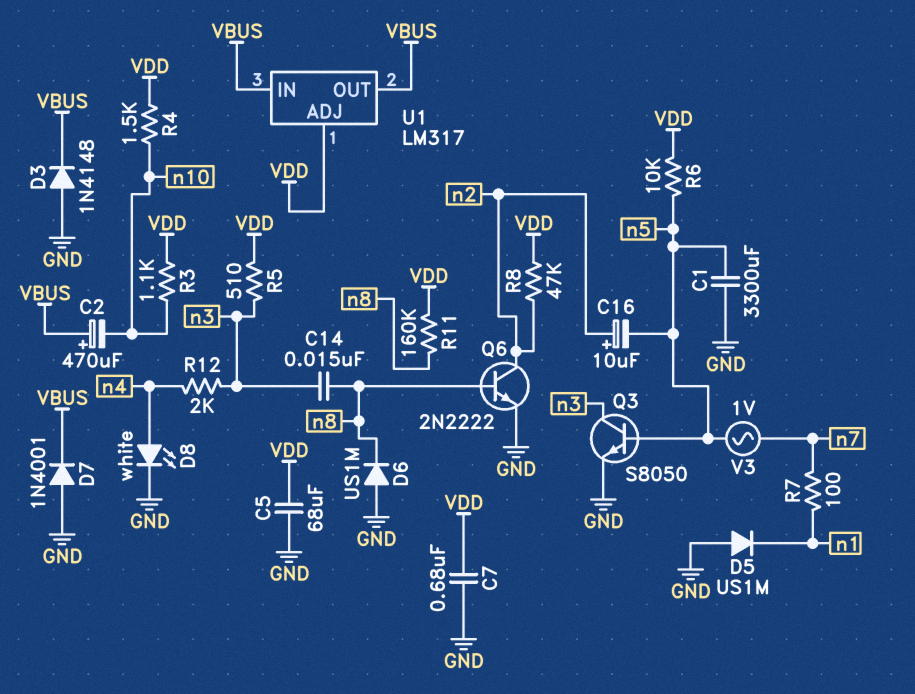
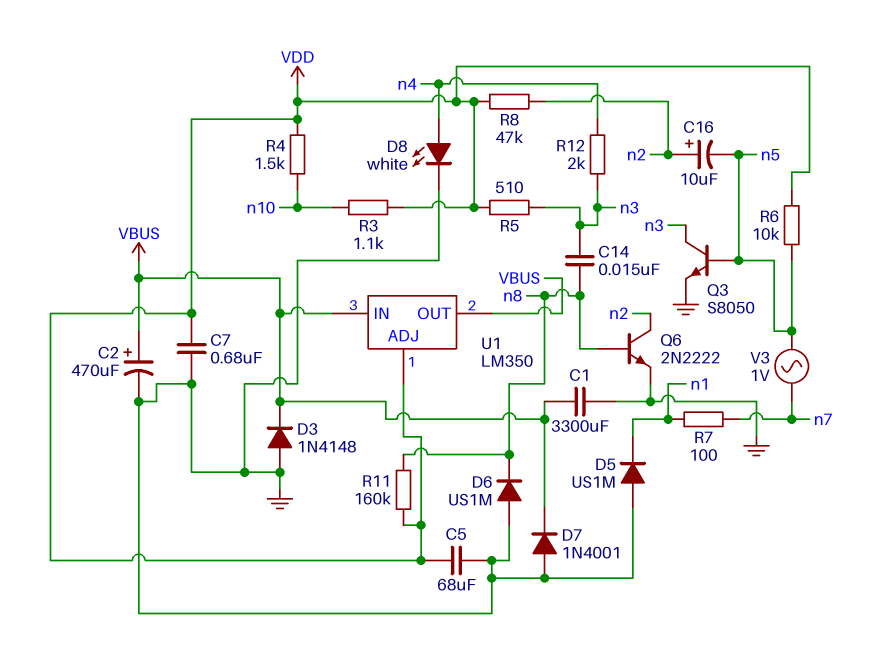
C1: 3300uF (GND, n5) -> 3300uF (GND, VBUS)
C2: 470uF (plus VBUS, minus n10) -> 470uF (plus VBUS, minus GND)
U1: LM317 -> LM350

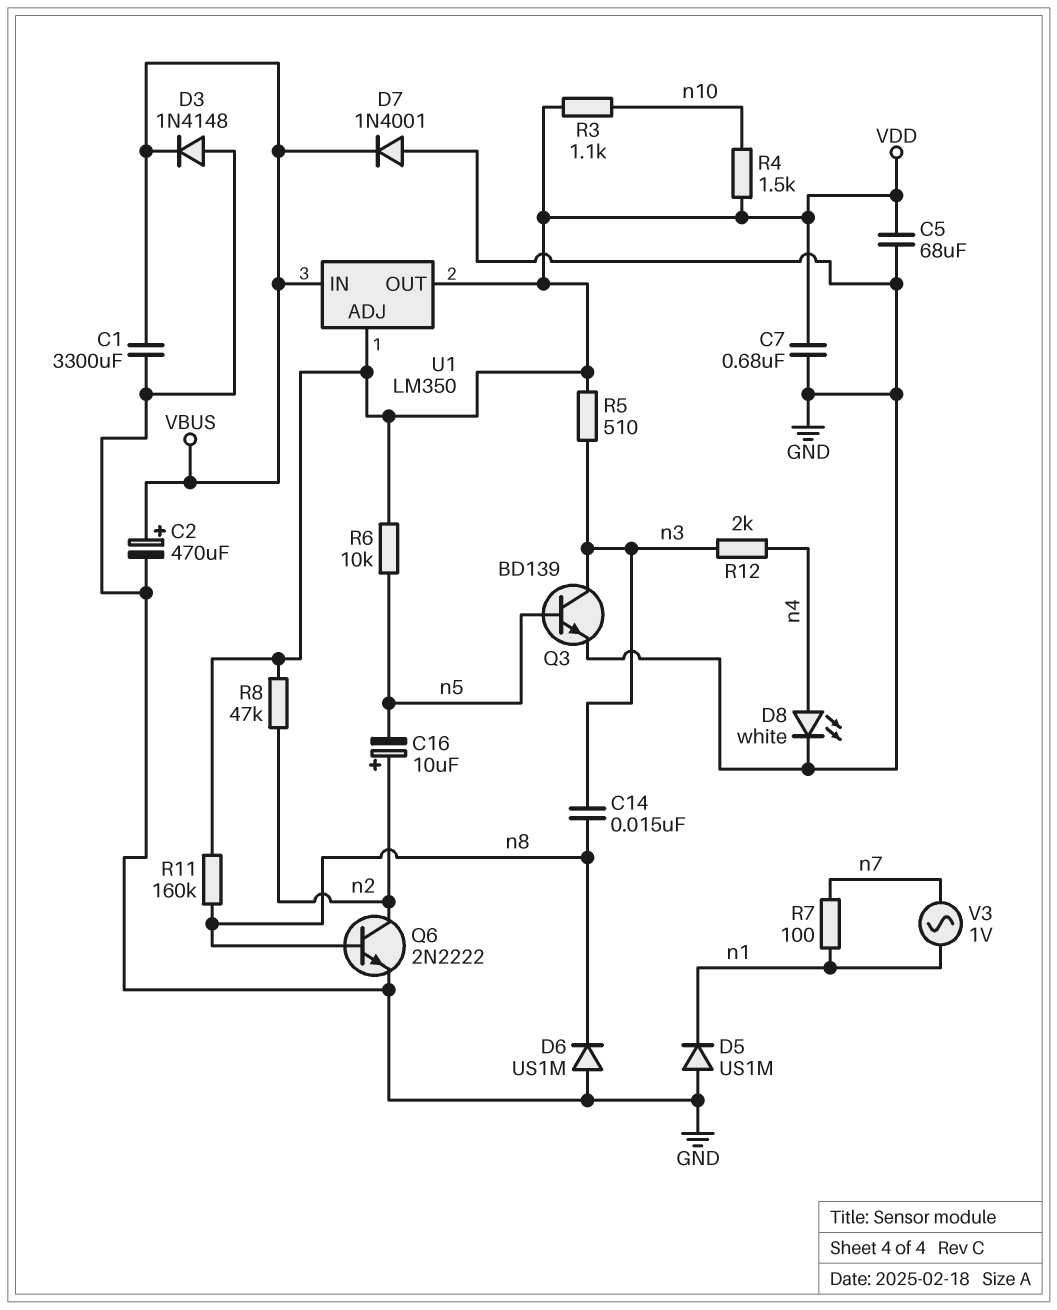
Q3: NPN S8050 (B n5, C n3, E GND) -> NPN BD139 (B n5, C n3, E GND)
U1 pin OUT: VBUS -> VDD
V3: AC 1V (n5, n7) -> AC 1V (n1, n7)

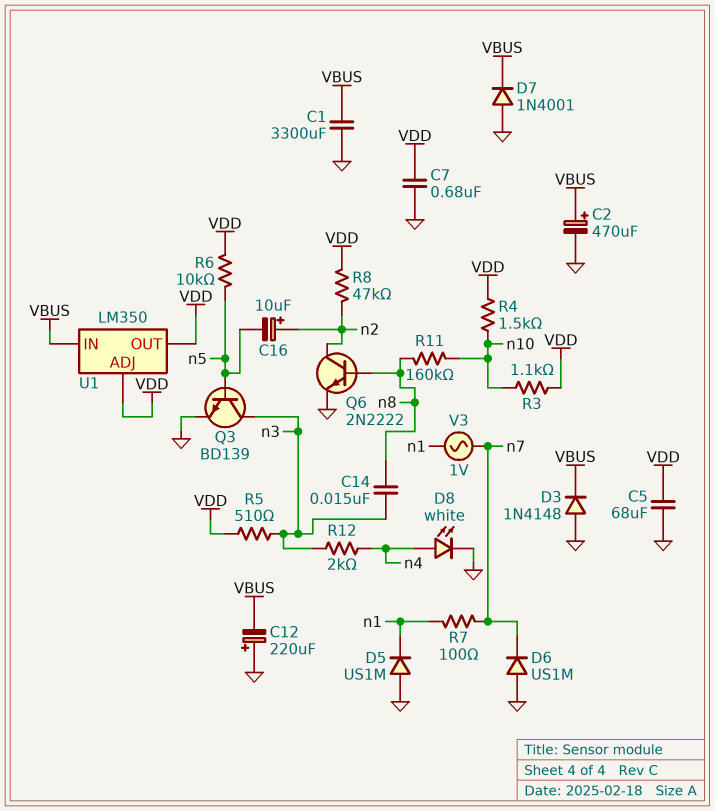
C12: none -> 220uF (plus GND, minus VBUS)
D6: diode US1M (A GND, K n8) -> diode US1M (A GND, K n7)
R11: 160k (VDD, n8) -> 160k (n8, n10)

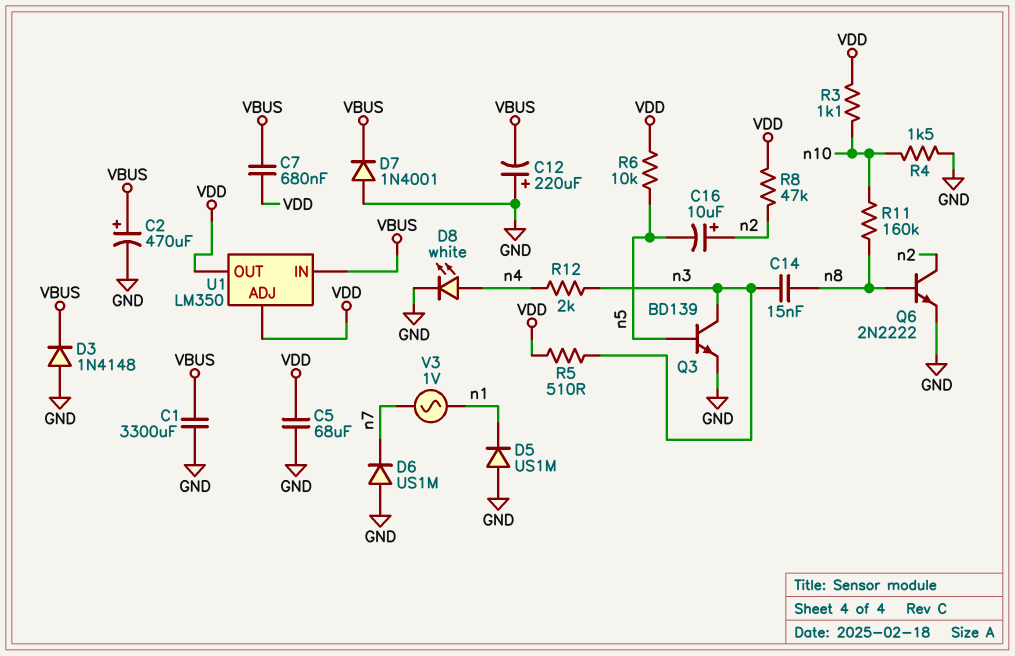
C7: 680nF (GND, VDD) -> 680nF (VBUS, VDD)
R4: 1.5k (VDD, n10) -> 1.5k (GND, n10)
R7: 100 (n1, n7) -> none

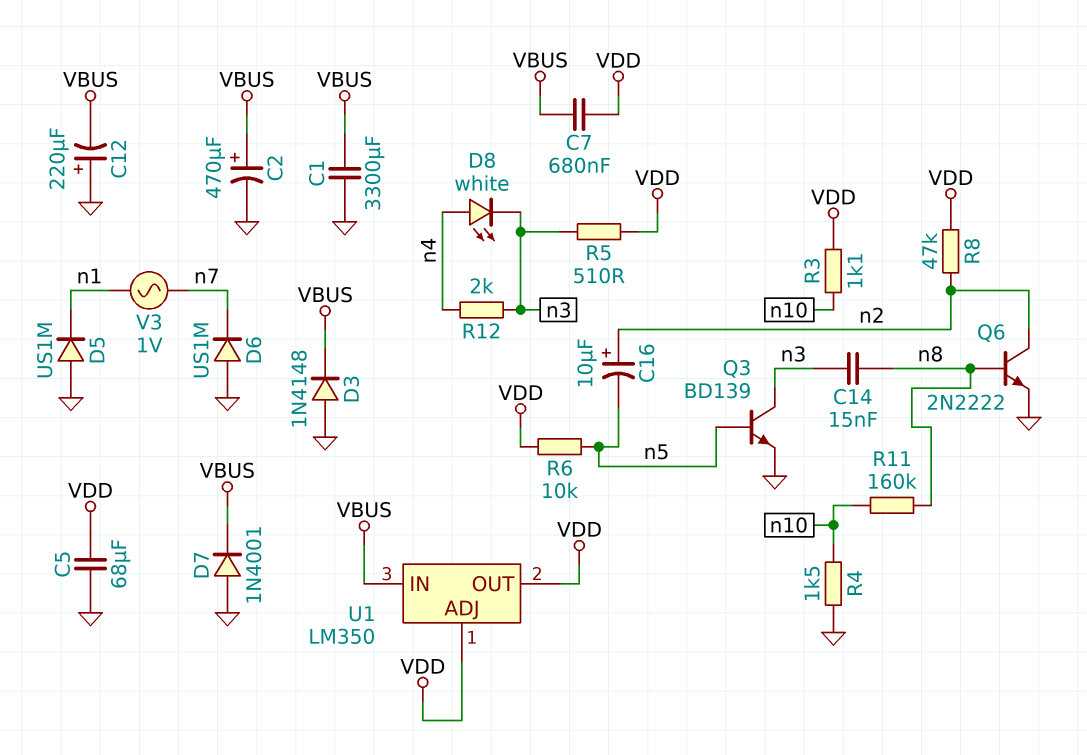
D8: LED white (A n4, K GND) -> LED white (A n4, K n3)

